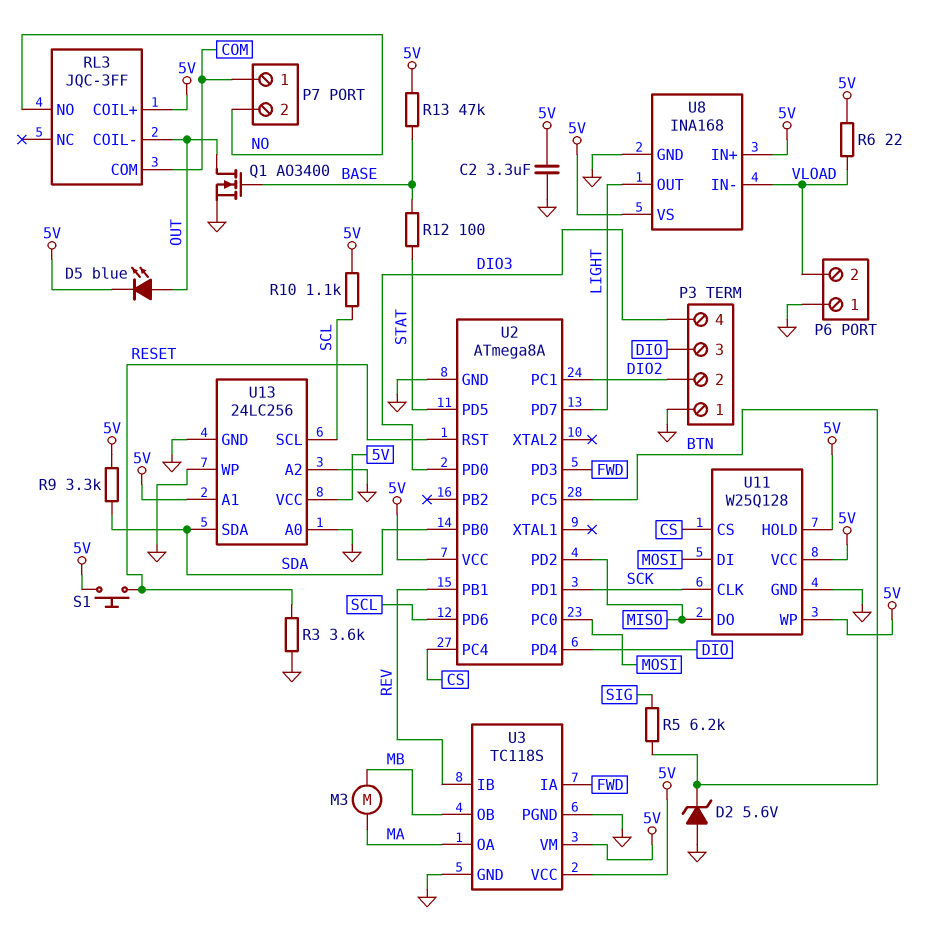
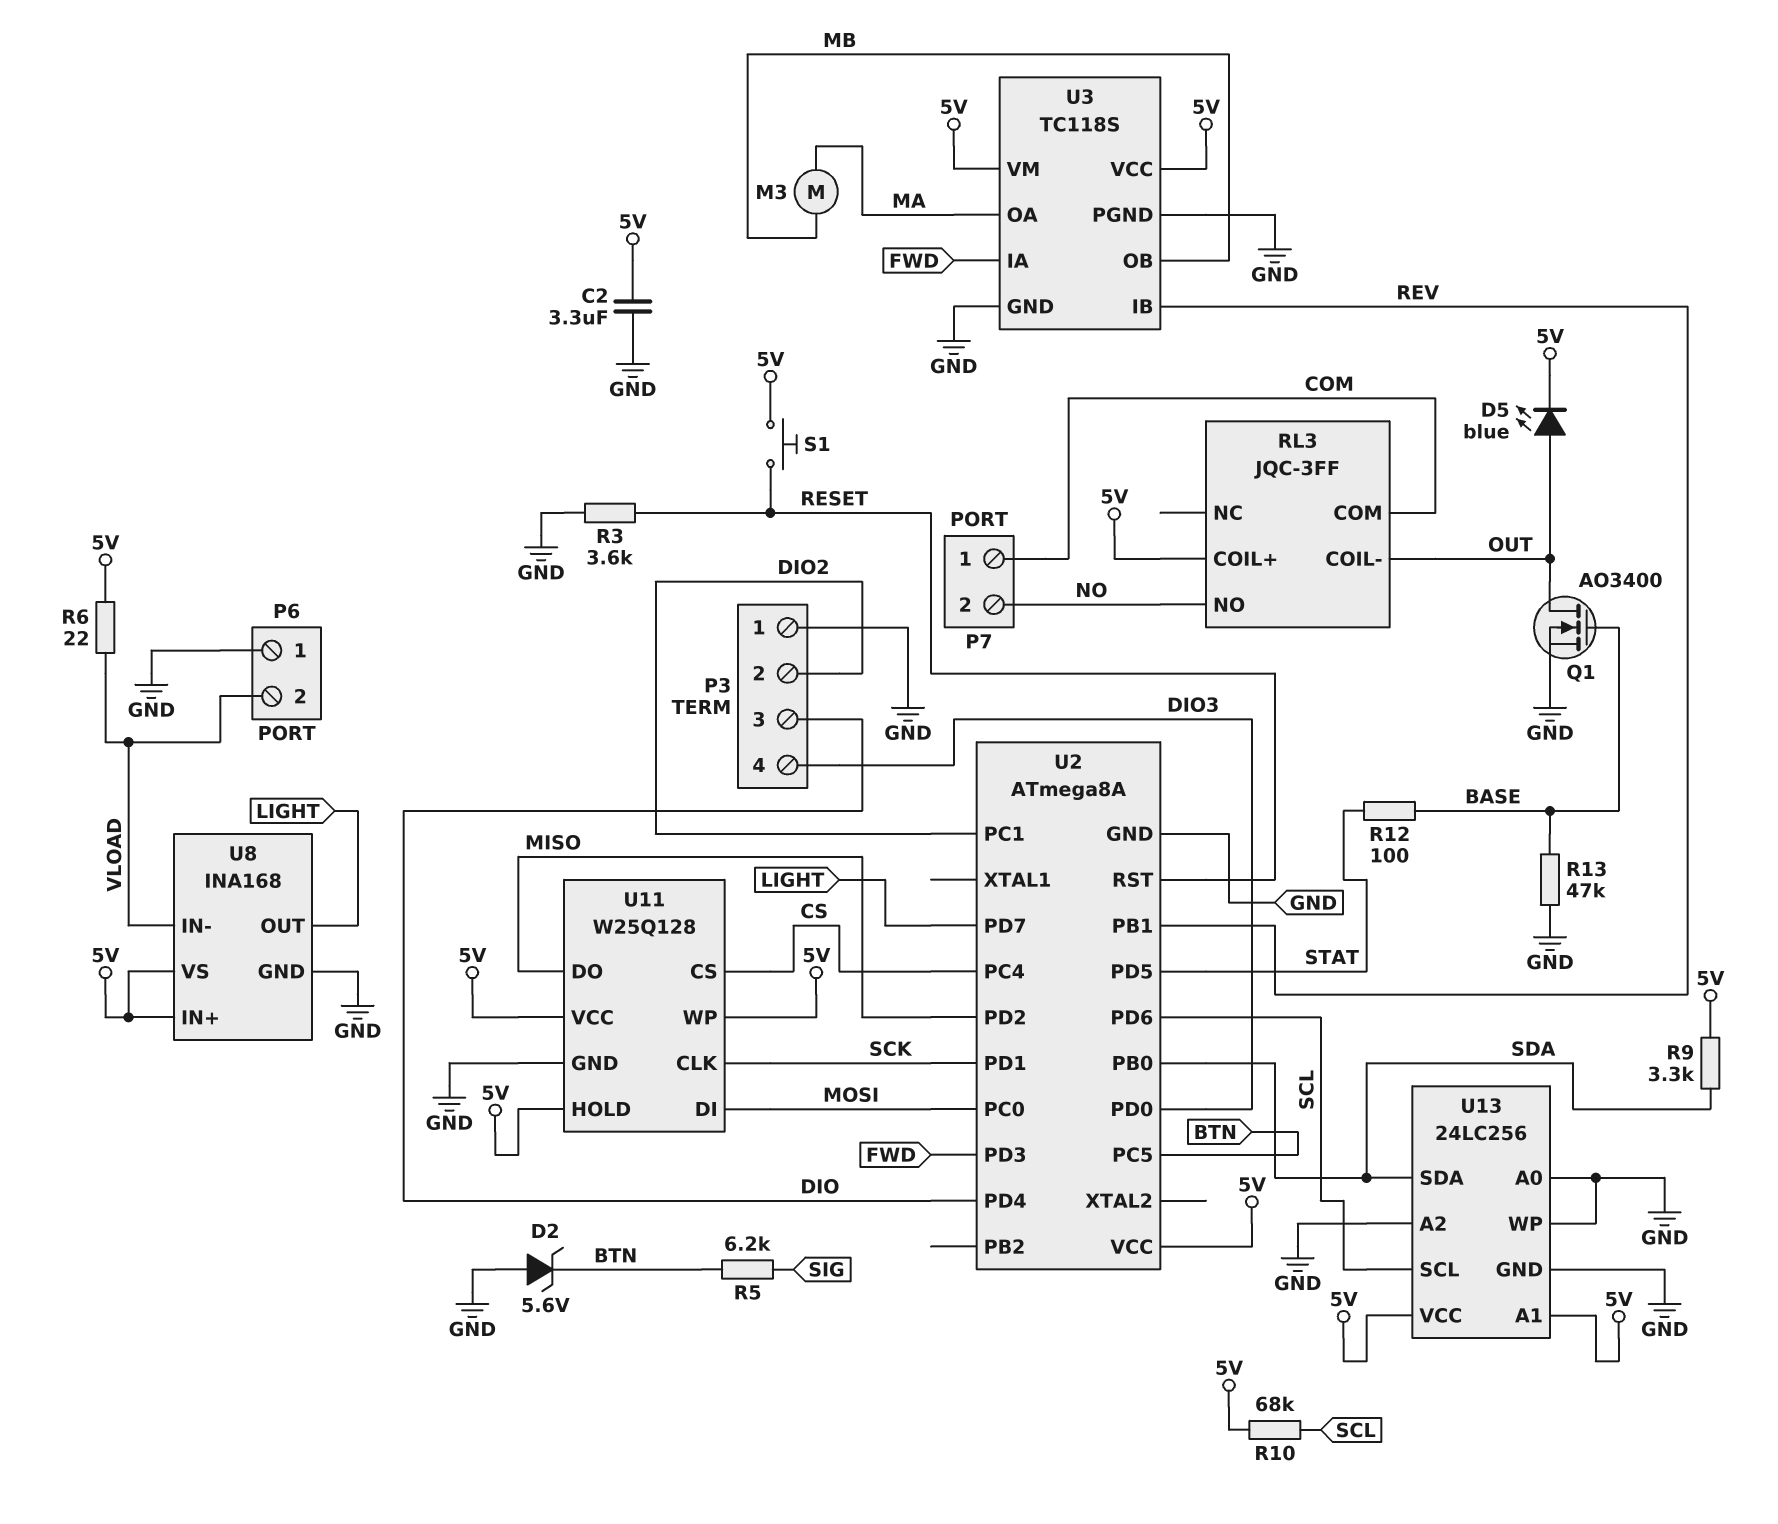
R10: 1.1k (5V, SCL) -> 68k (5V, SCL)
R13: 47k (5V, BASE) -> 47k (BASE, GND)

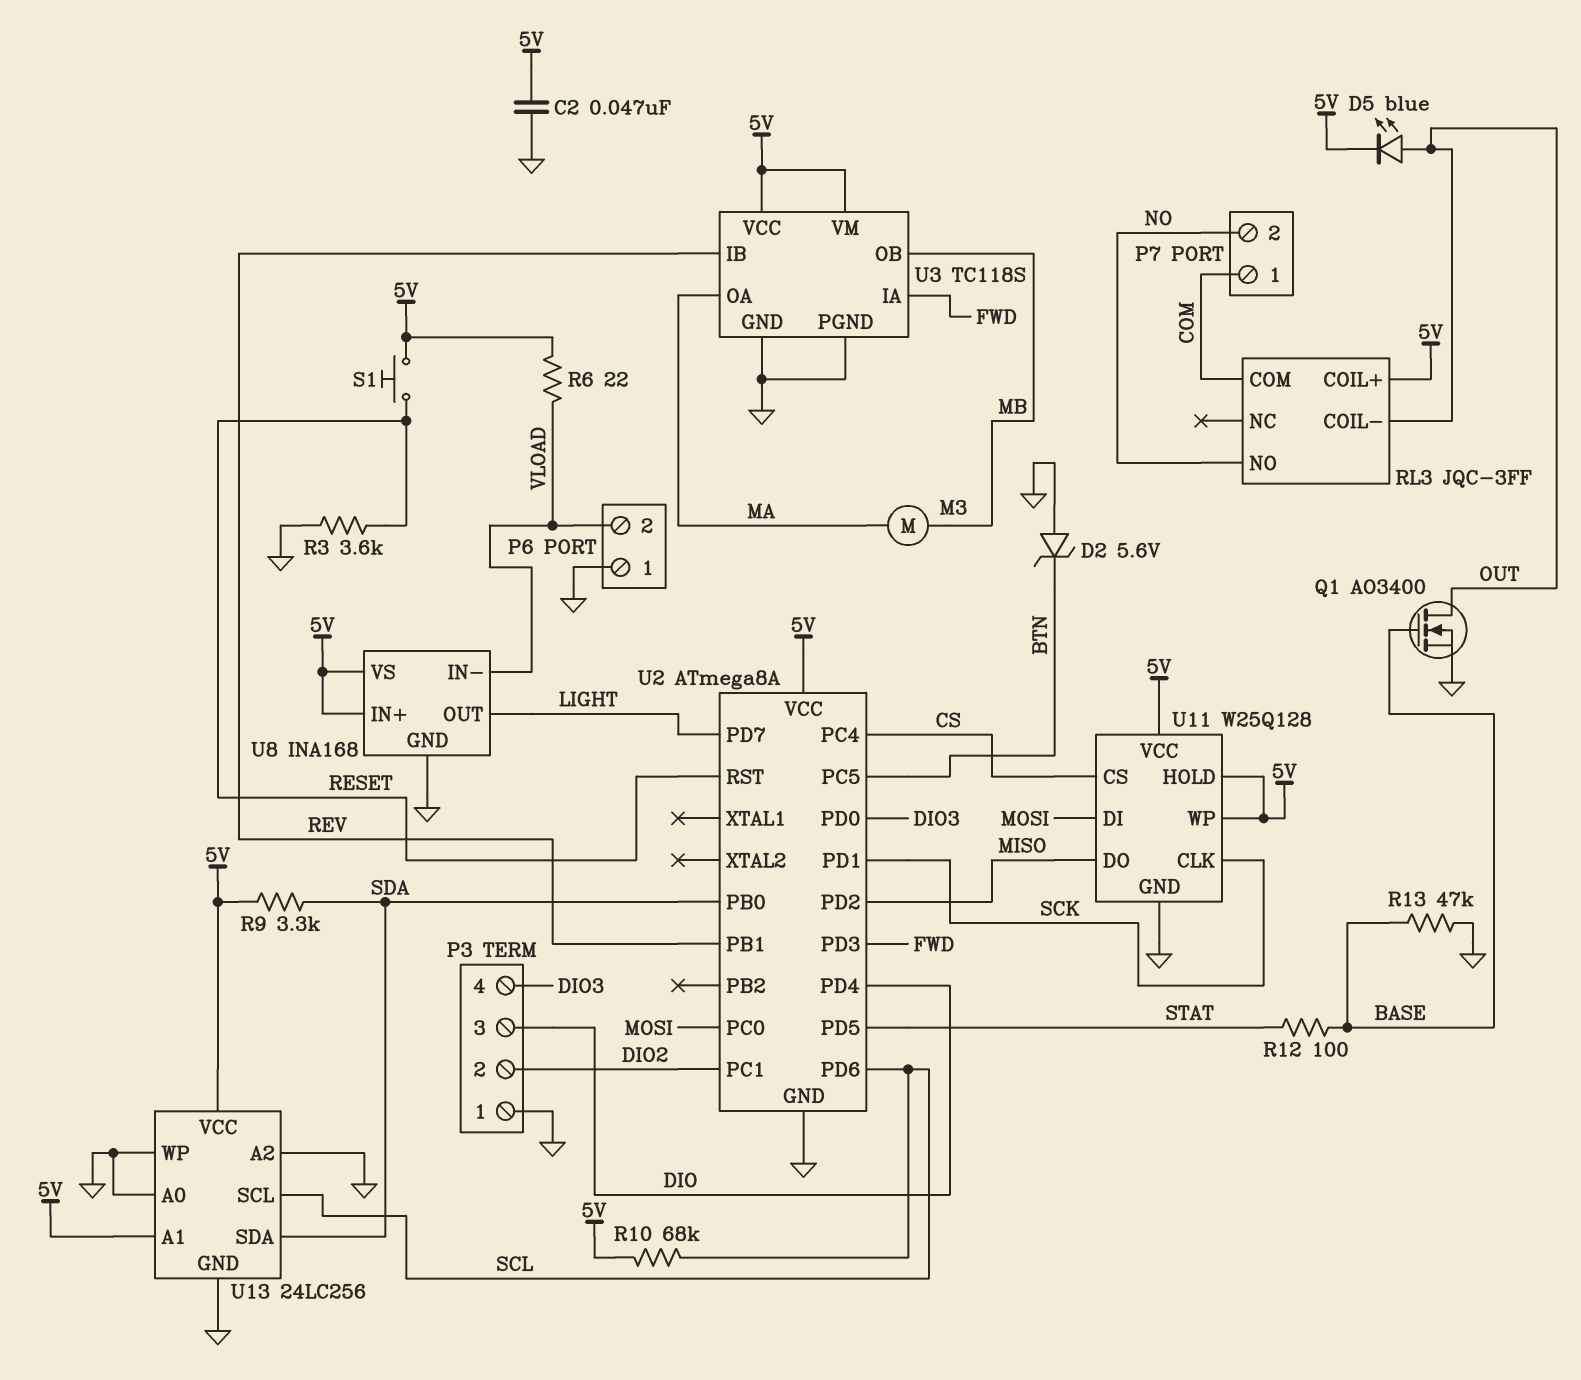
C2: 3.3uF (5V, GND) -> 47nF (5V, GND)
R5: 6.2k (BTN, SIG) -> none

